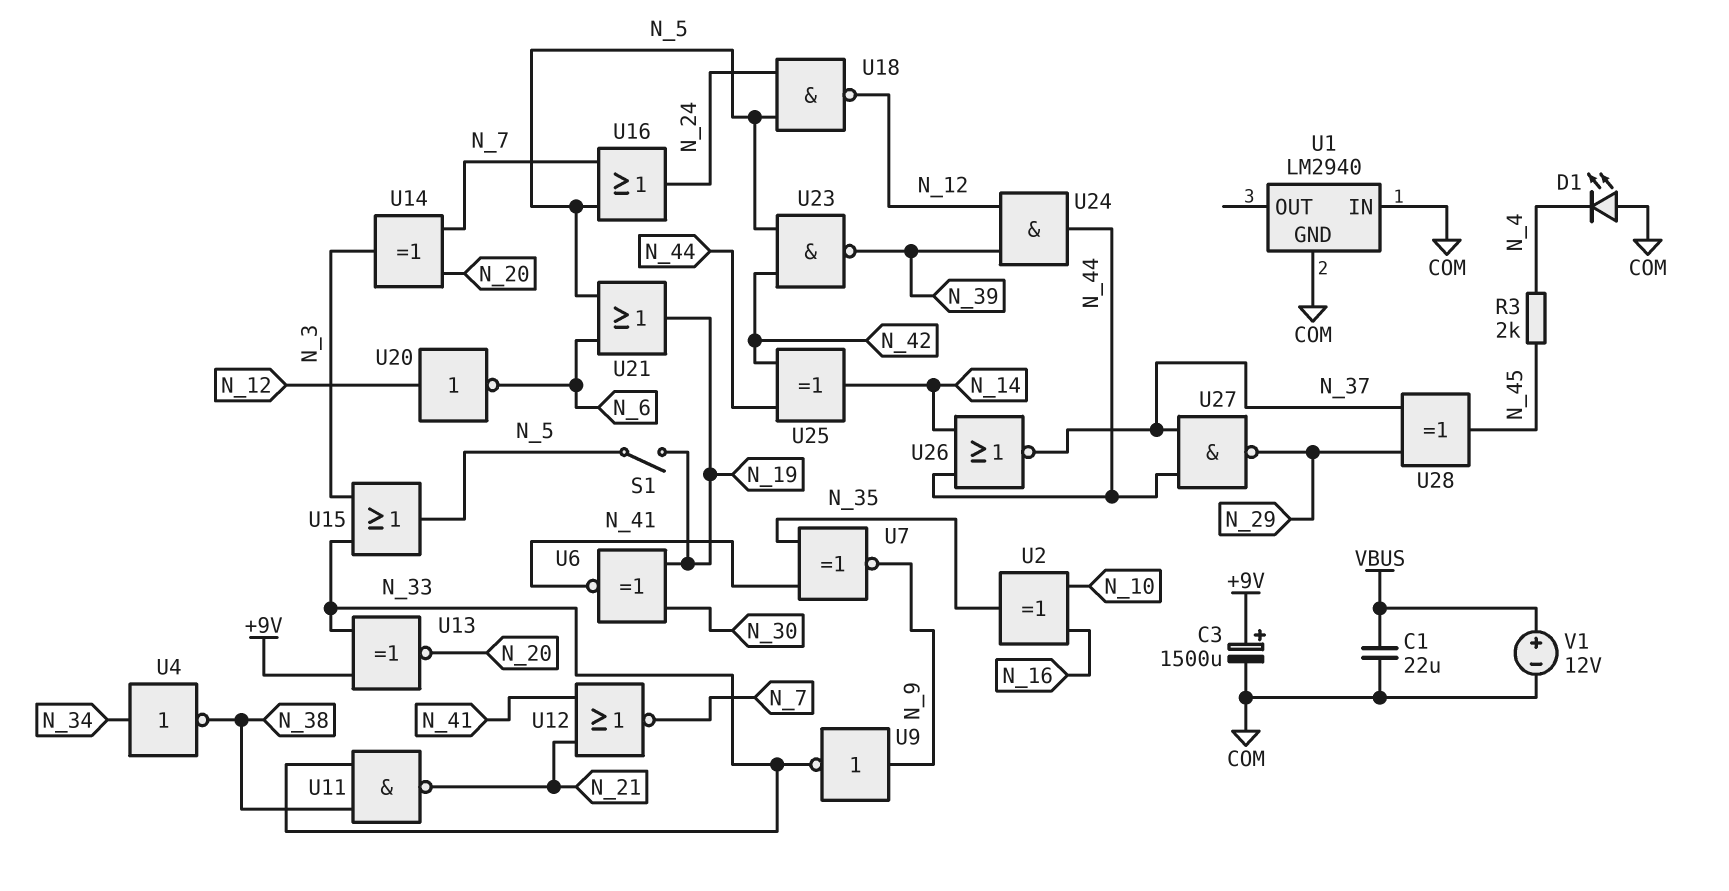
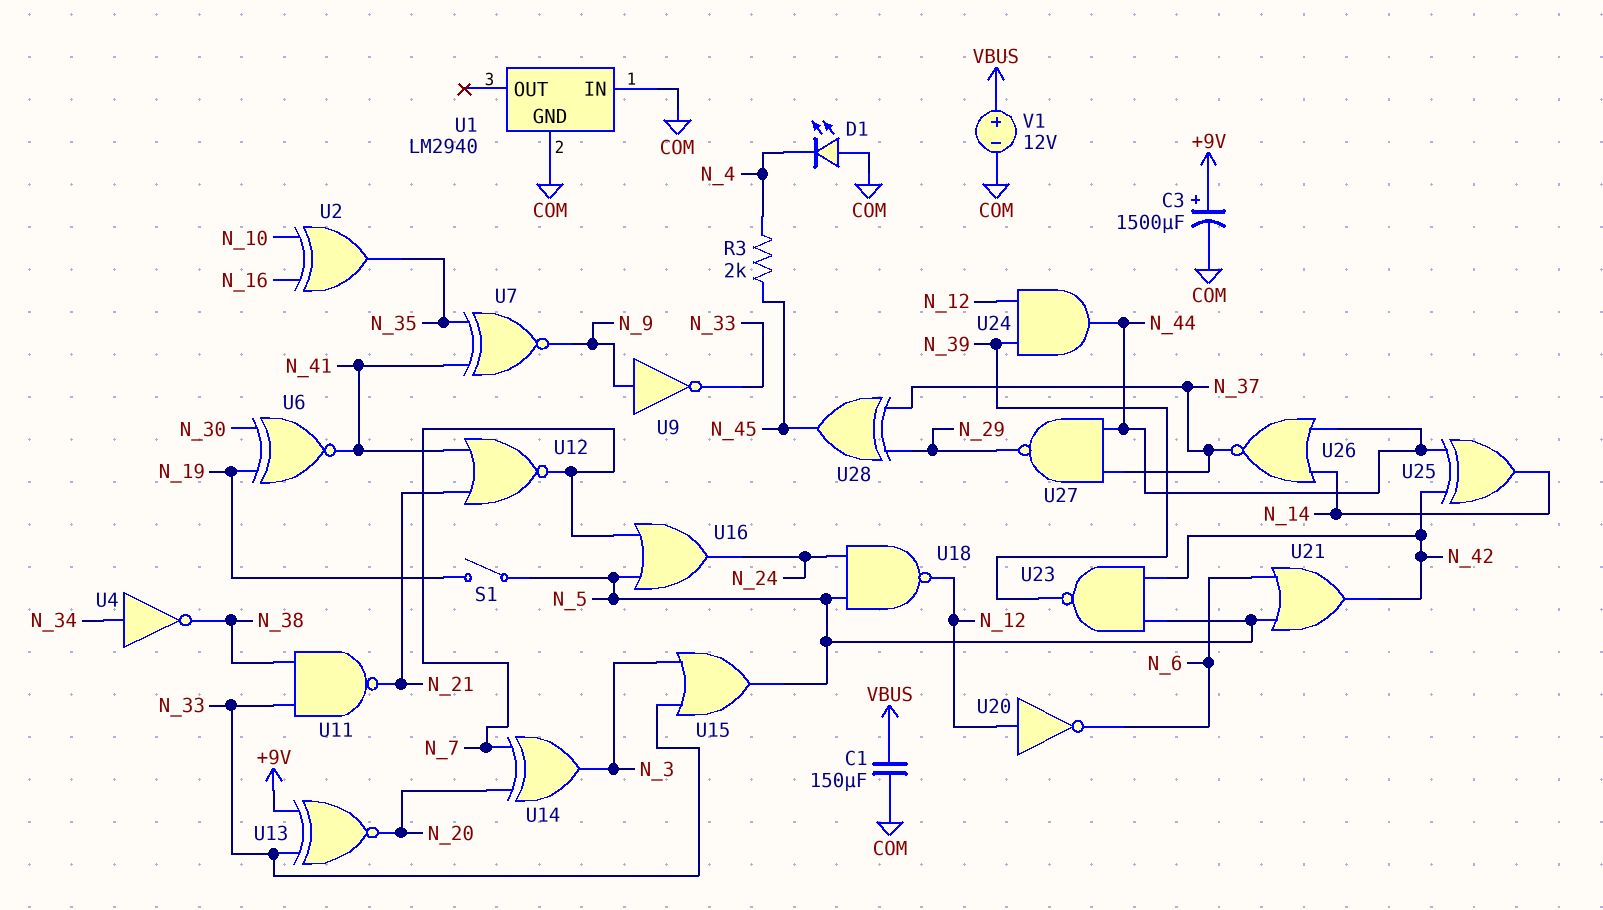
C1: 22uF (COM, VBUS) -> 150uF (COM, VBUS)
U21: OR (in N_5, in N_6, out N_19) -> OR (in N_5, in N_6, out N_42)

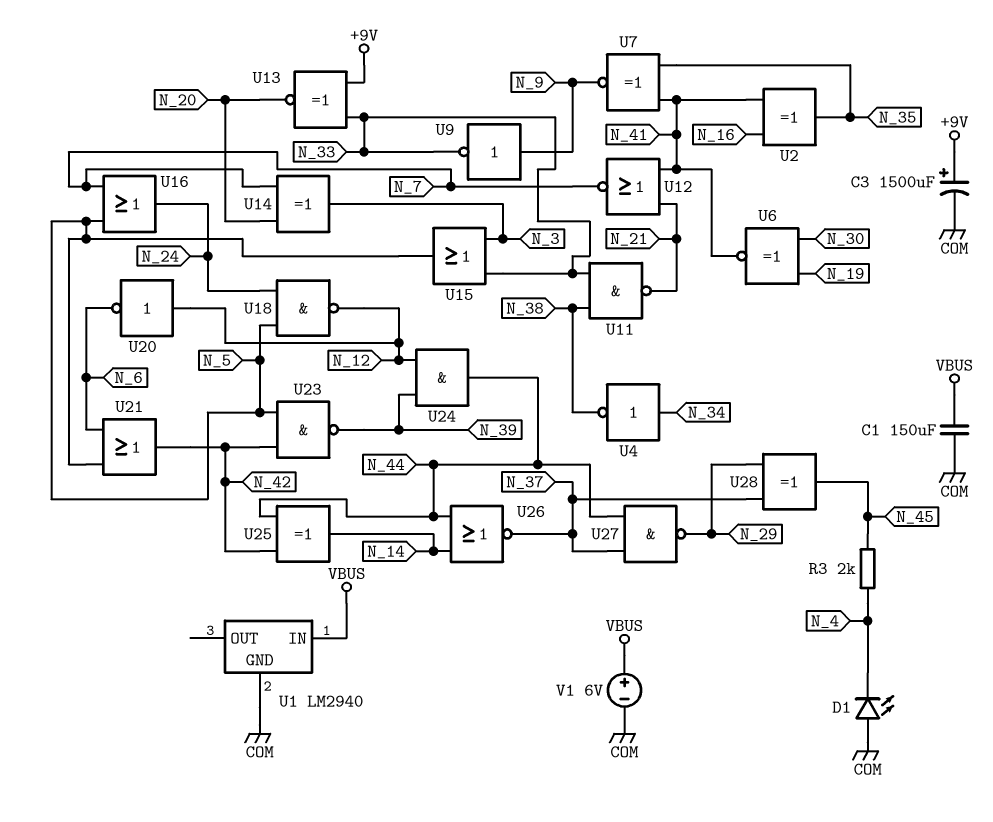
S1: switch (N_5, N_19) -> none
U1 pin IN: COM -> VBUS
U2: XOR (in N_10, in N_16, out N_35) -> XOR (in N_16, in N_41, out N_35)
V1: 12V (plus VBUS, minus COM) -> 6V (plus VBUS, minus COM)

